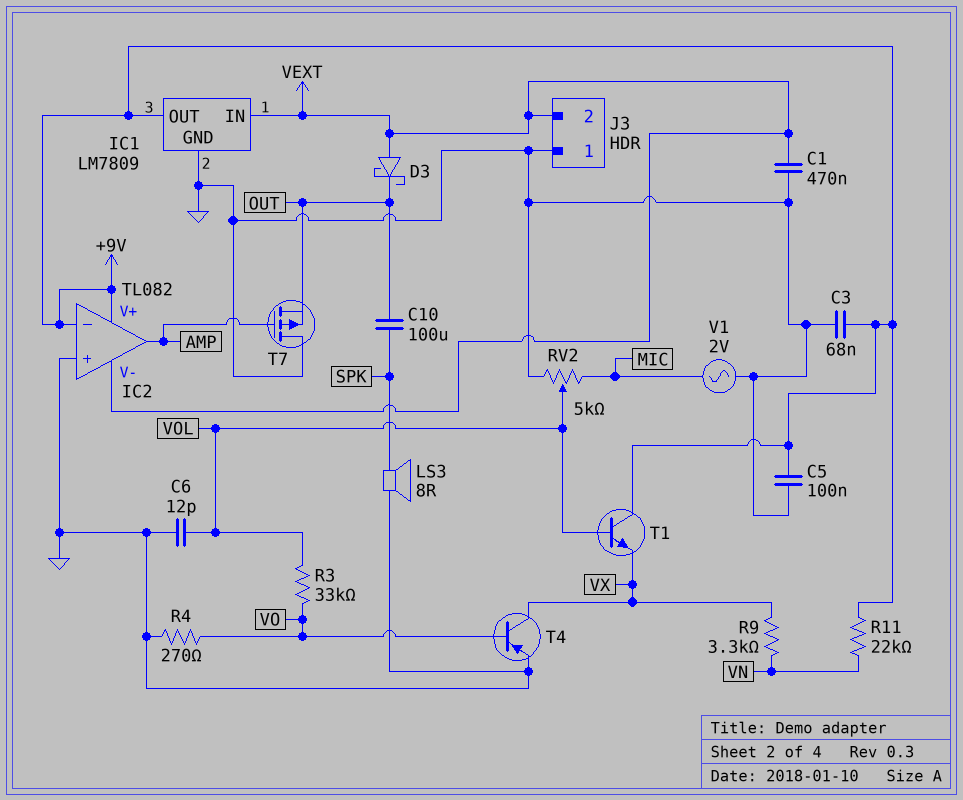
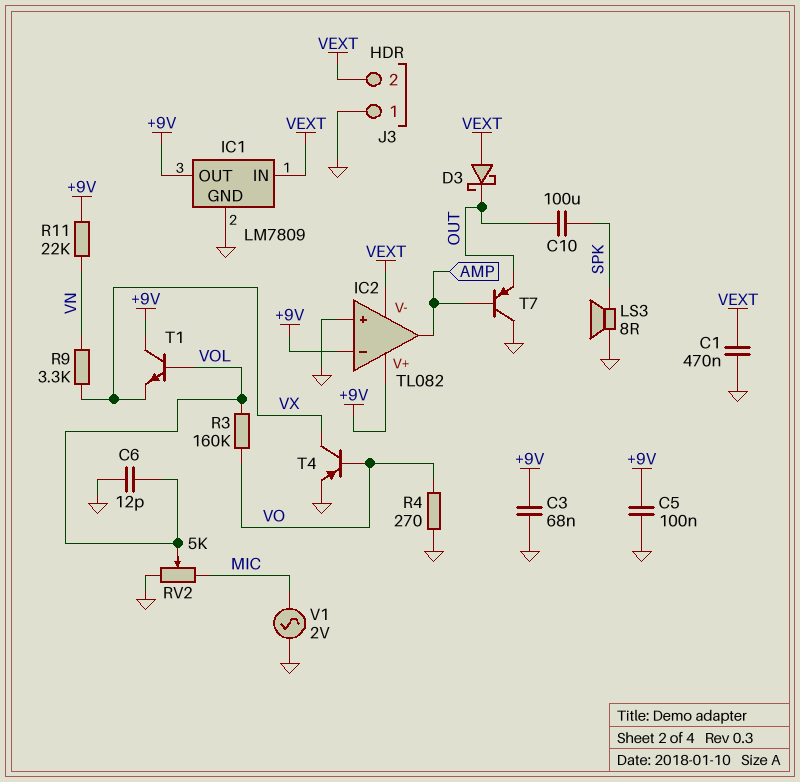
R3: 33k (VO, VOL) -> 160k (VO, VOL)
T7: PMOS (G AMP, D GND, S OUT) -> PNP (B AMP, C GND, E OUT)

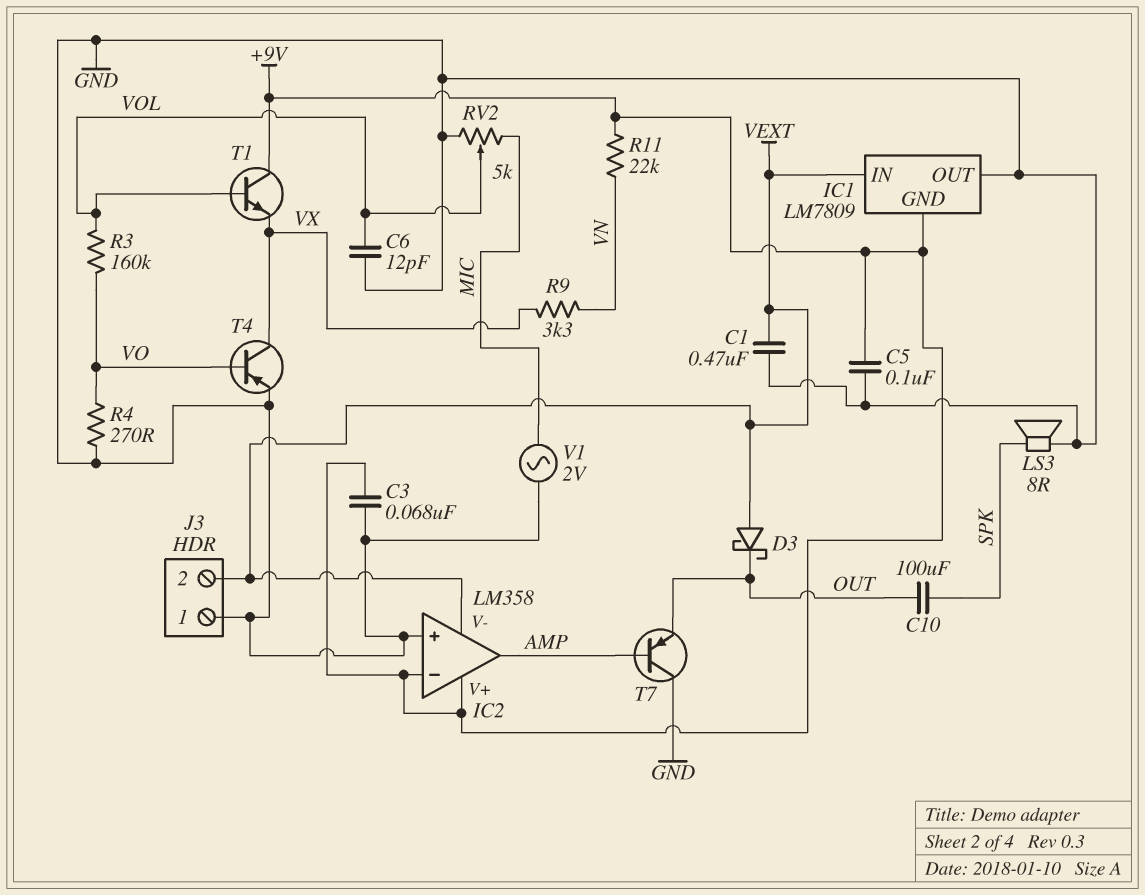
IC1 pin GND: GND -> +9V
IC1 pin OUT: +9V -> GND
IC2: TL082 -> LM358

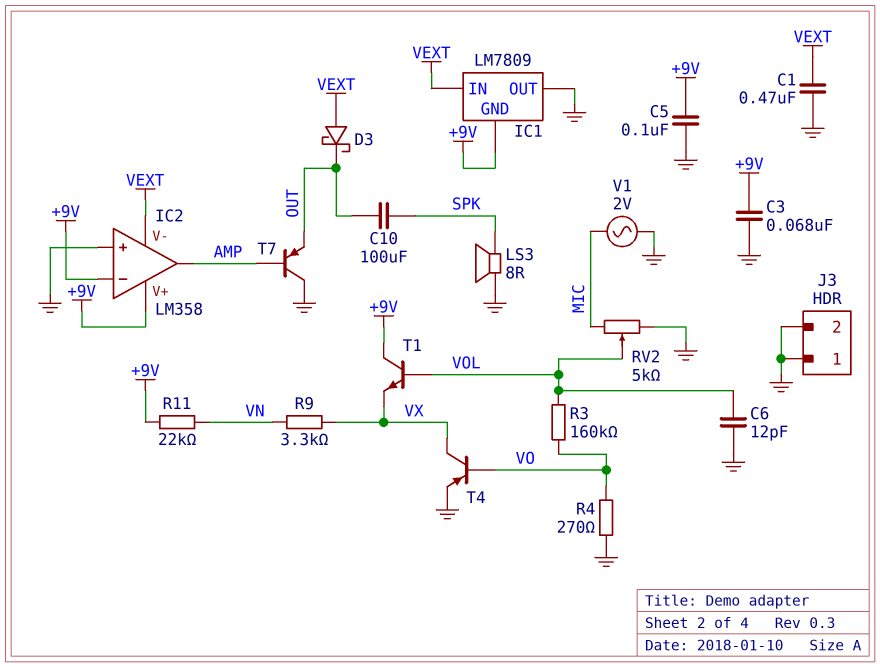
J3 pin 2: VEXT -> GND

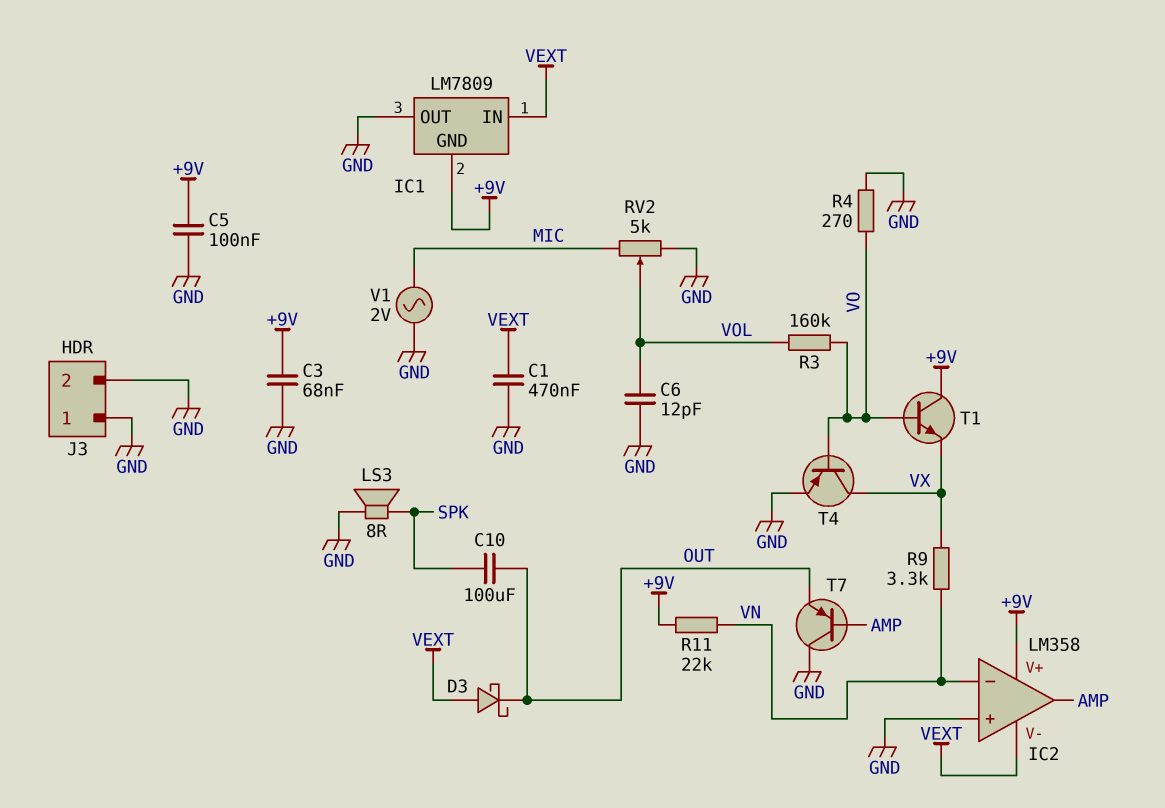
IC2 pin in-: +9V -> VN
T1: NPN (B VOL, C +9V, E VX) -> NPN (B VO, C +9V, E VX)

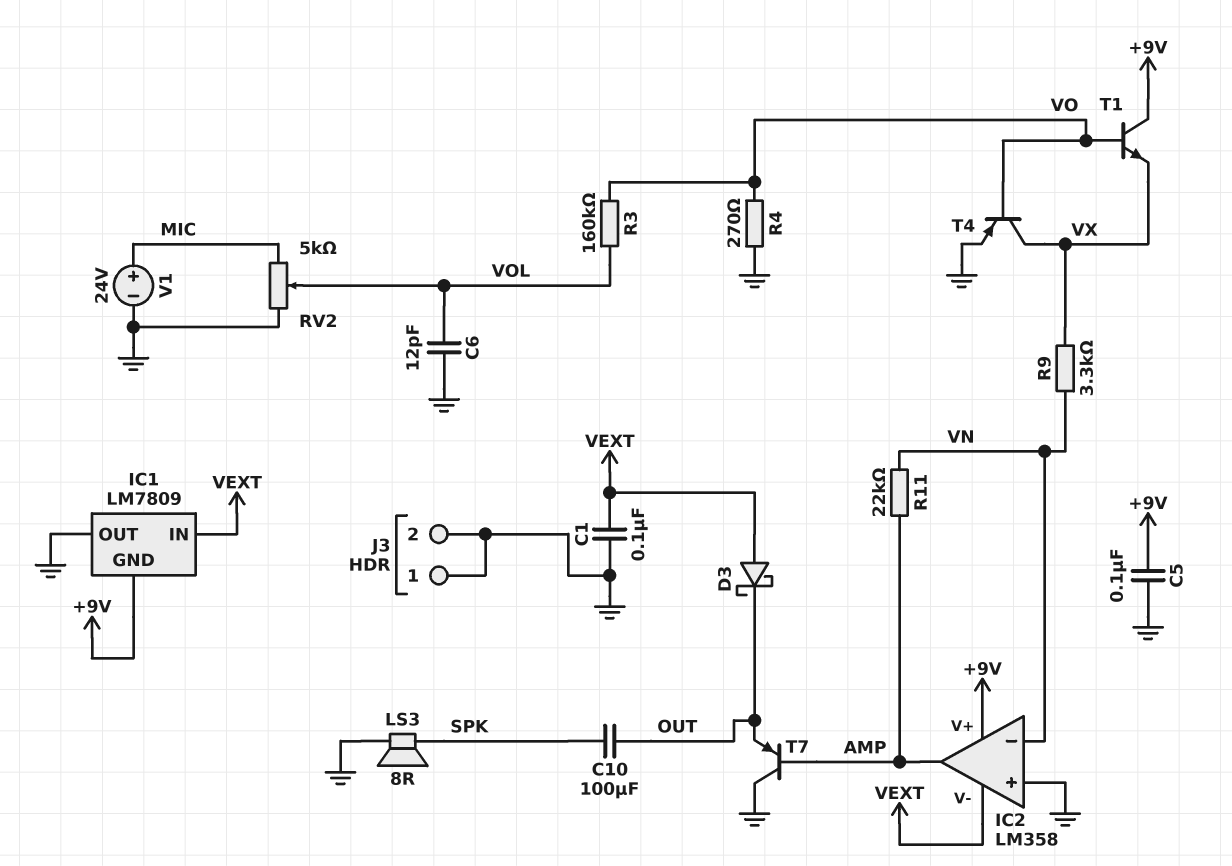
C1: 470nF (GND, VEXT) -> 100nF (GND, VEXT)
C3: 68nF (+9V, GND) -> none
R11: 22k (+9V, VN) -> 22k (AMP, VN)
V1: AC 2V (GND, MIC) -> 24V (plus MIC, minus GND)

